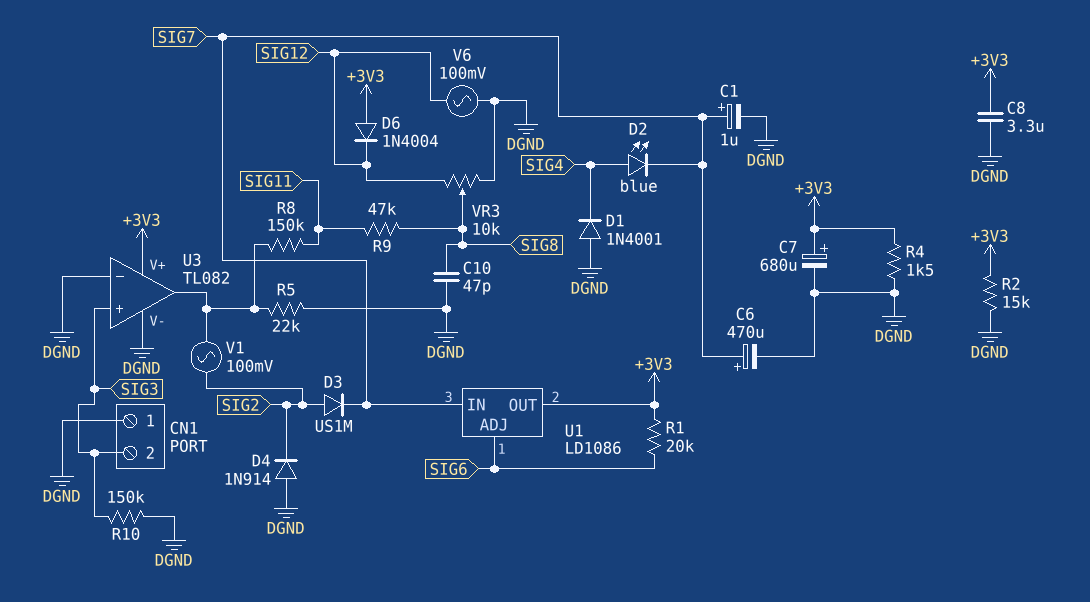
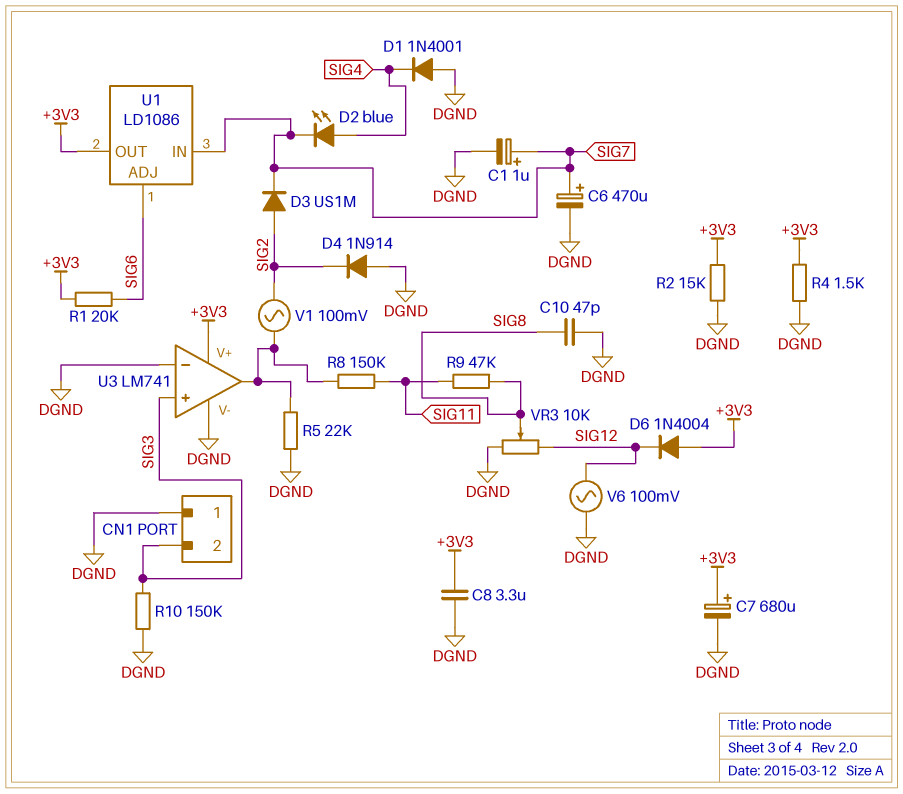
U3: TL082 -> LM741

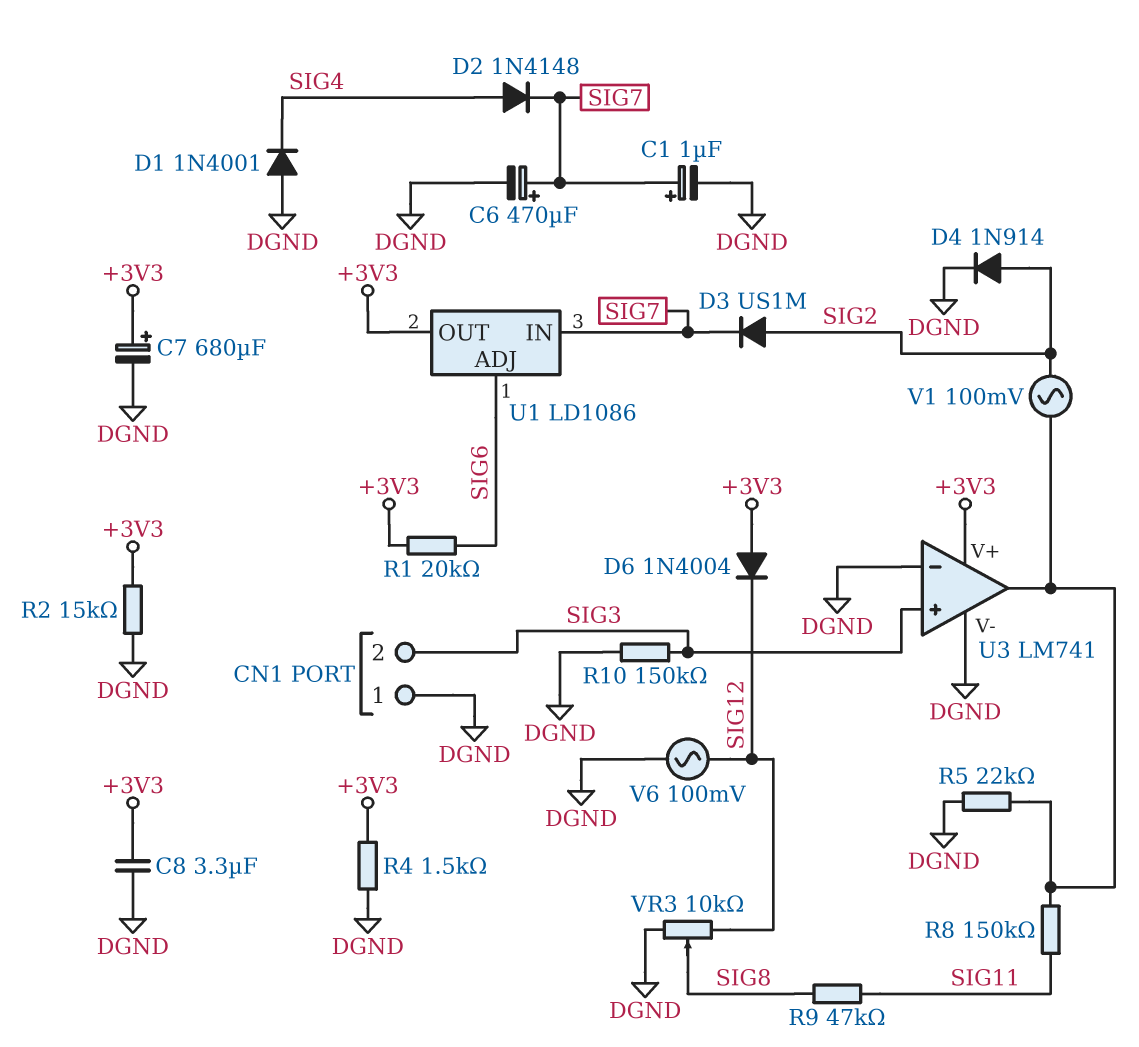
C10: 47pF (DGND, SIG8) -> none
D2: LED blue (A SIG4, K SIG7) -> diode 1N4148 (A SIG4, K SIG7)
D4: diode 1N914 (A DGND, K SIG2) -> diode 1N914 (A SIG2, K DGND)

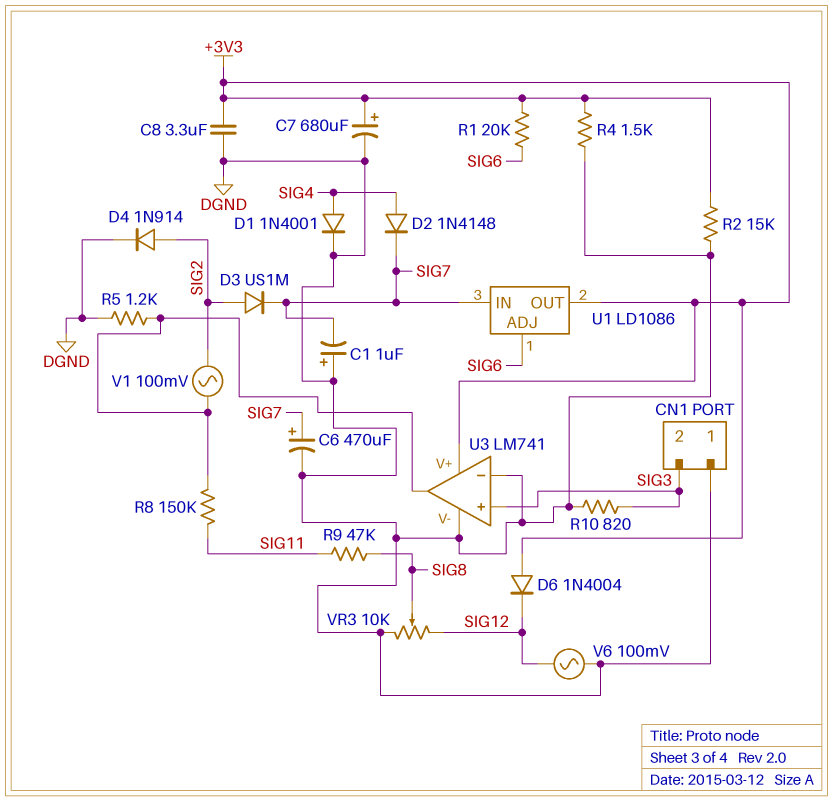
C1: 1uF (plus SIG7, minus DGND) -> 1uF (plus DGND, minus SIG7)
D1: diode 1N4001 (A DGND, K SIG4) -> diode 1N4001 (A SIG4, K DGND)
R5: 22k (DGND, U3/out) -> 1.2k (DGND, U3/out)
R10: 150k (DGND, SIG3) -> 820 (DGND, SIG3)

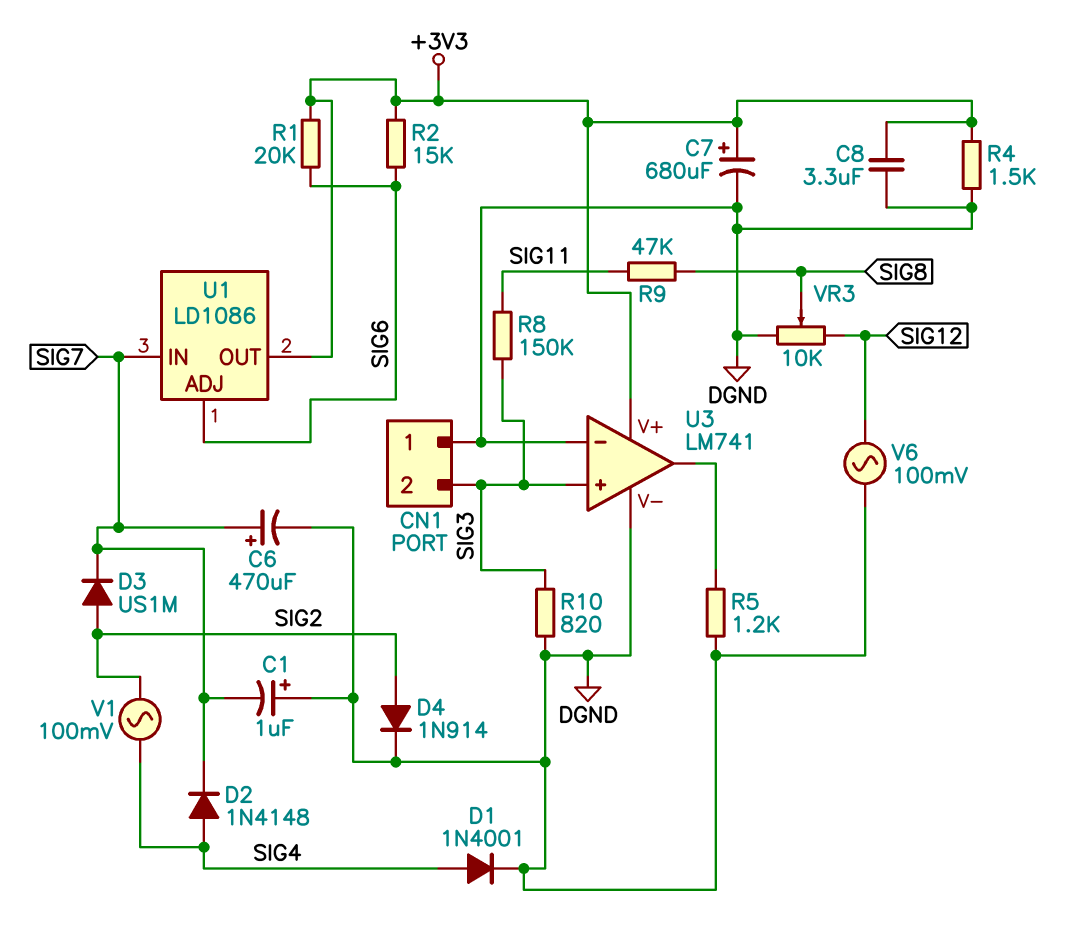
D6: diode 1N4004 (A +3V3, K SIG12) -> none
R2: 15k (+3V3, DGND) -> 15k (+3V3, SIG6)
R8: 150k (SIG11, U3/out) -> 150k (SIG3, SIG11)
V1: AC 100mV (SIG2, U3/out) -> AC 100mV (SIG2, SIG4)

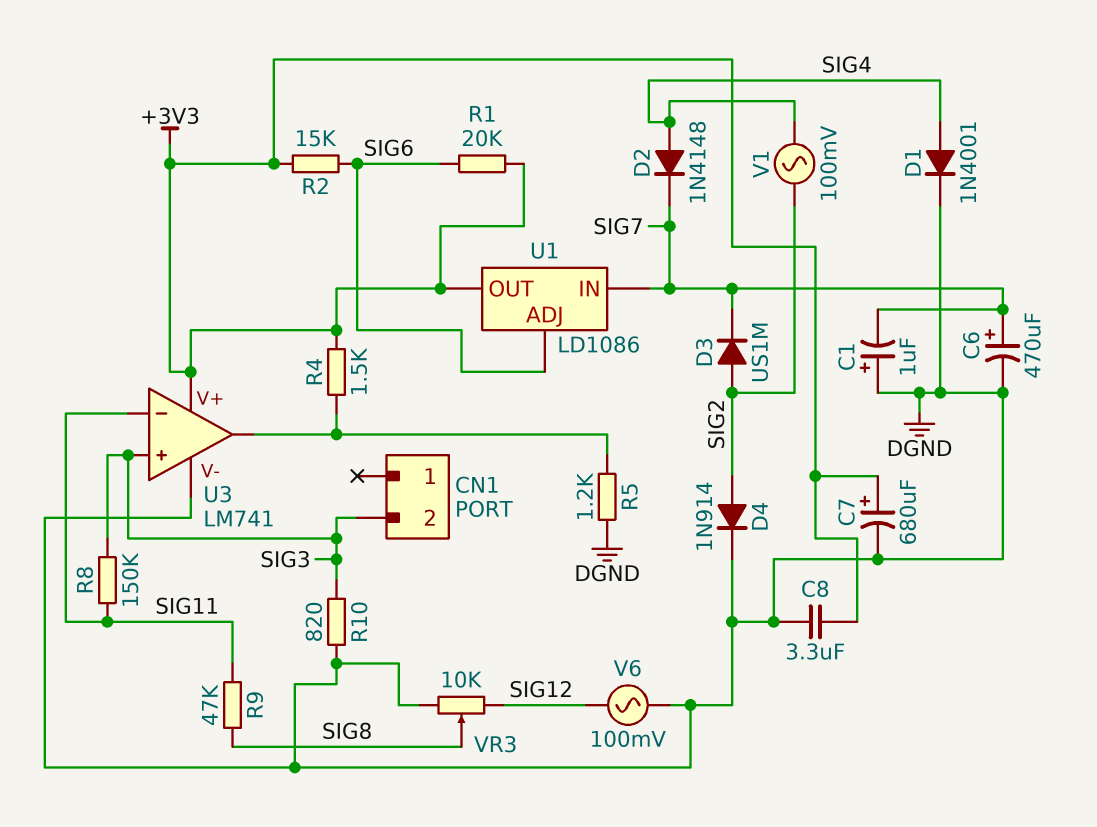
CN1 pin 1: DGND -> none
R4: 1.5k (+3V3, DGND) -> 1.5k (+3V3, U3/out)
U3 pin in-: DGND -> SIG11

